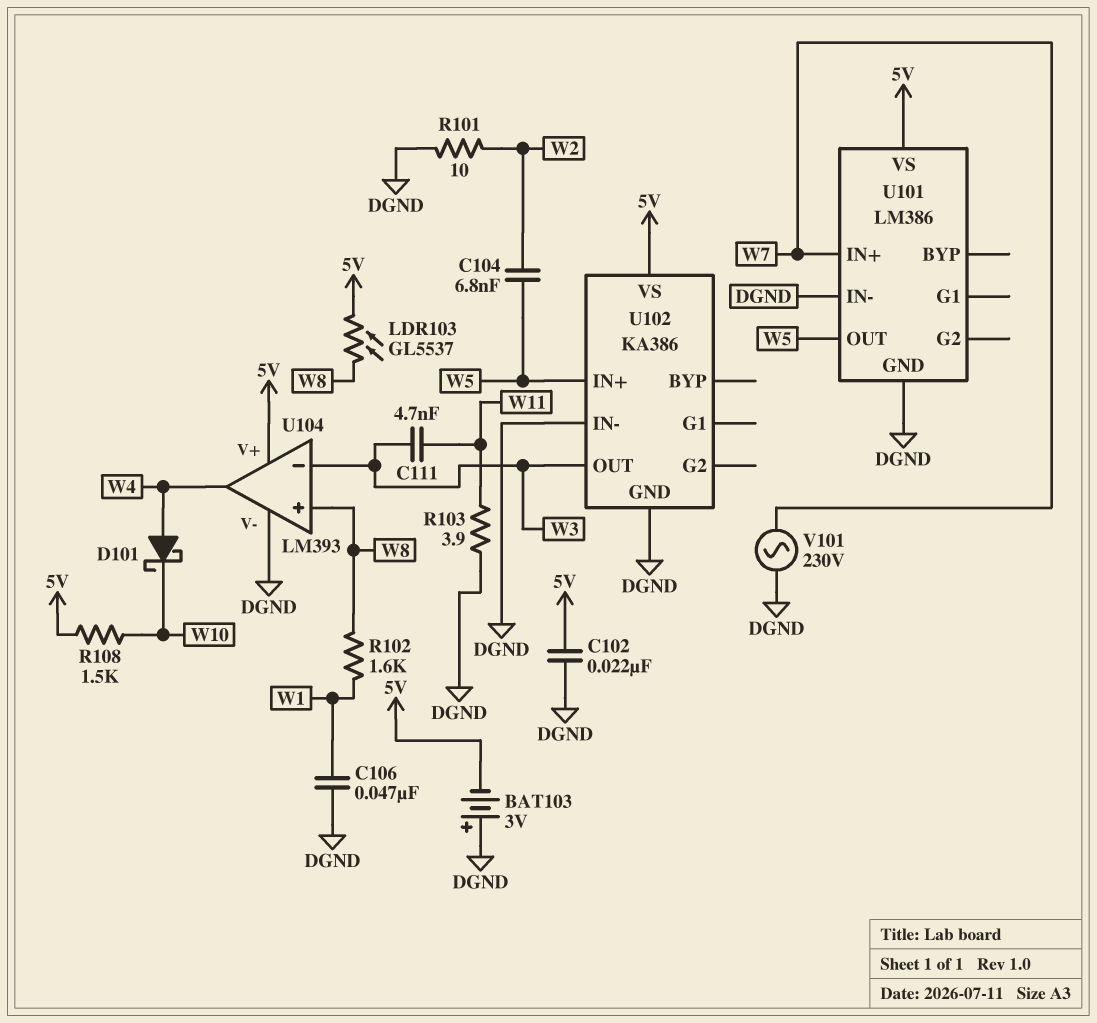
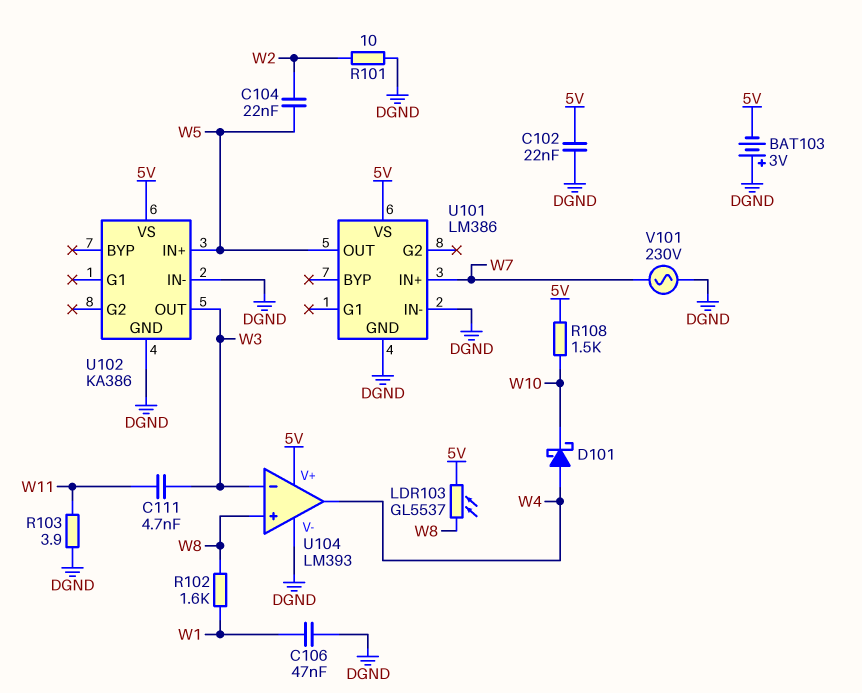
C104: 6.8nF (W2, W5) -> 22nF (W2, W5)

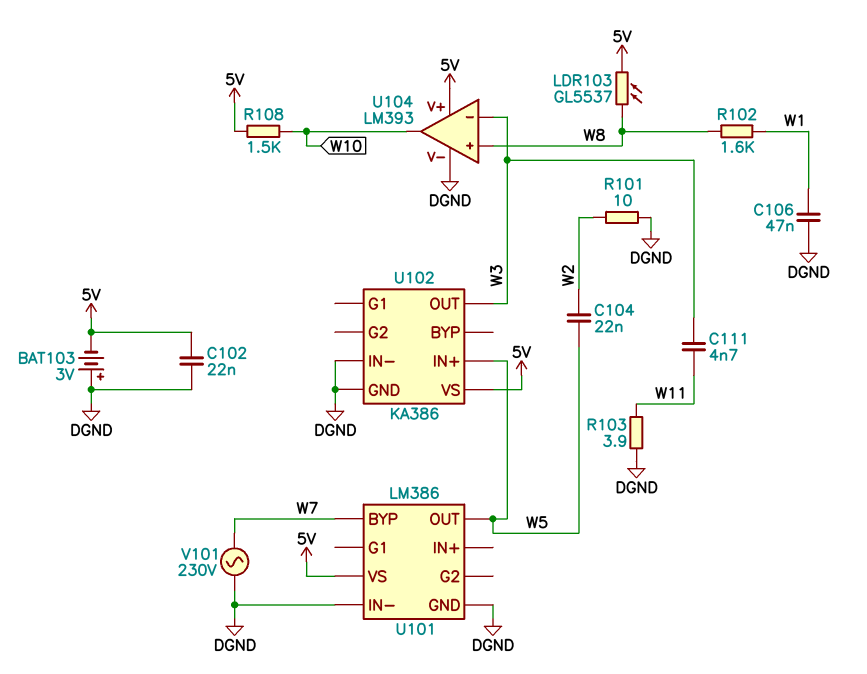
D101: schottky (A W4, K W10) -> none
U101 pin BYP: none -> W7
U101 pin IN+: W7 -> none
U104 pin out: W4 -> W10

